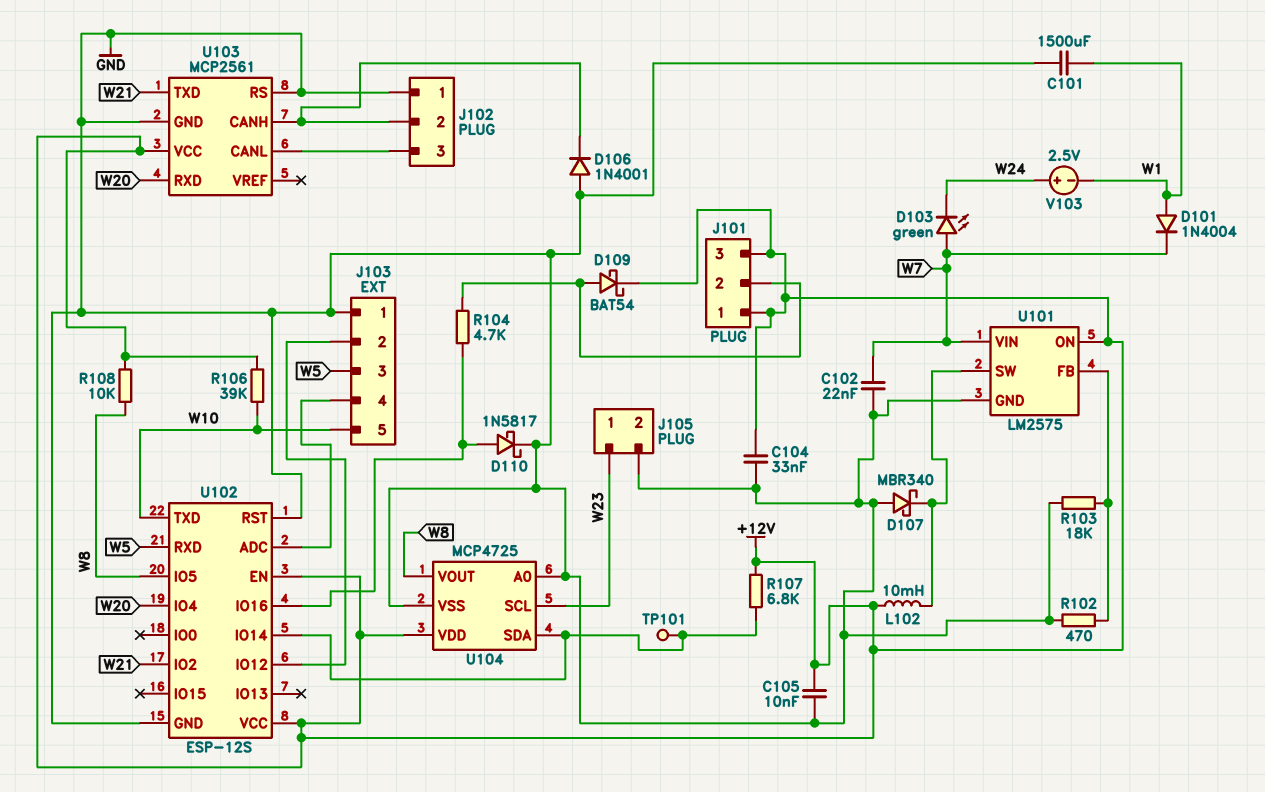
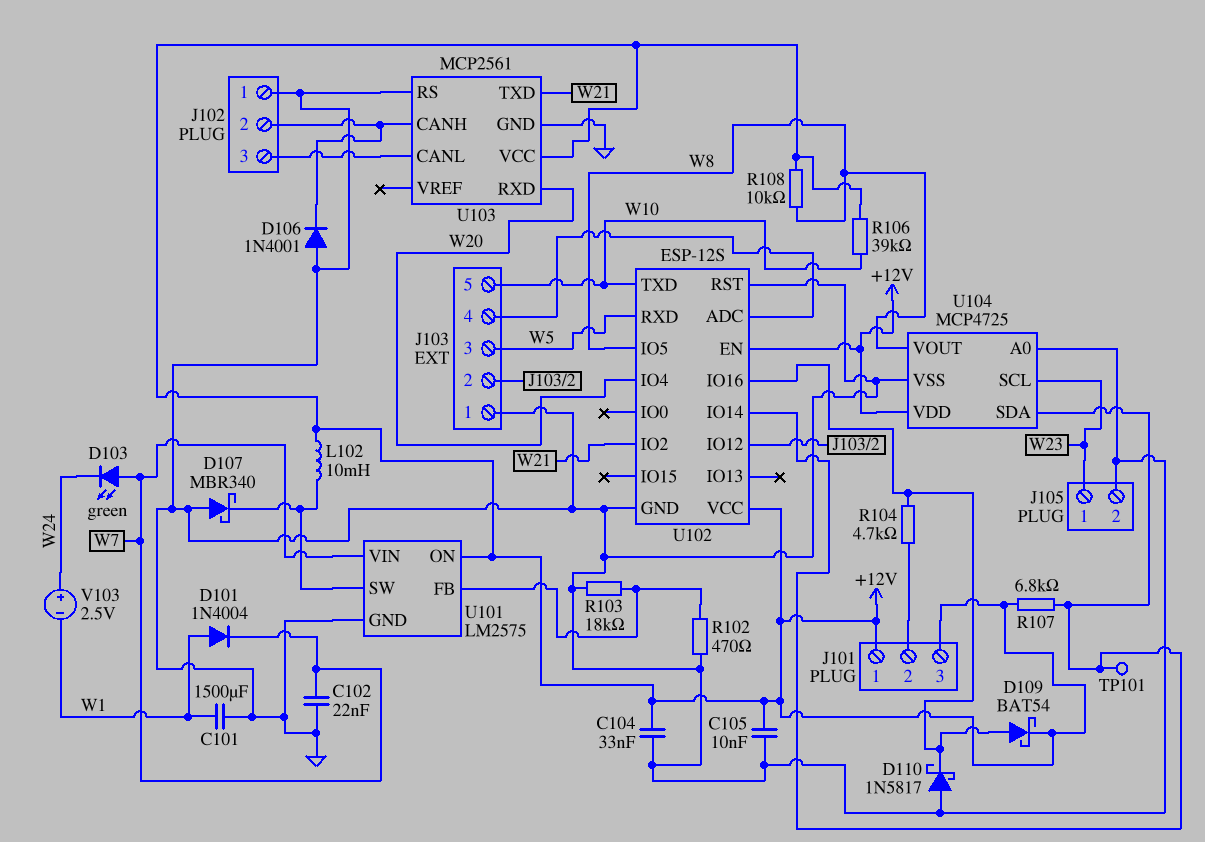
D109: schottky BAT54 (A J101/2, K +12V) -> schottky BAT54 (A U102/IO16, K +12V)
D110: schottky 1N5817 (A U102/IO16, K GND) -> schottky 1N5817 (A GND, K U102/IO16)

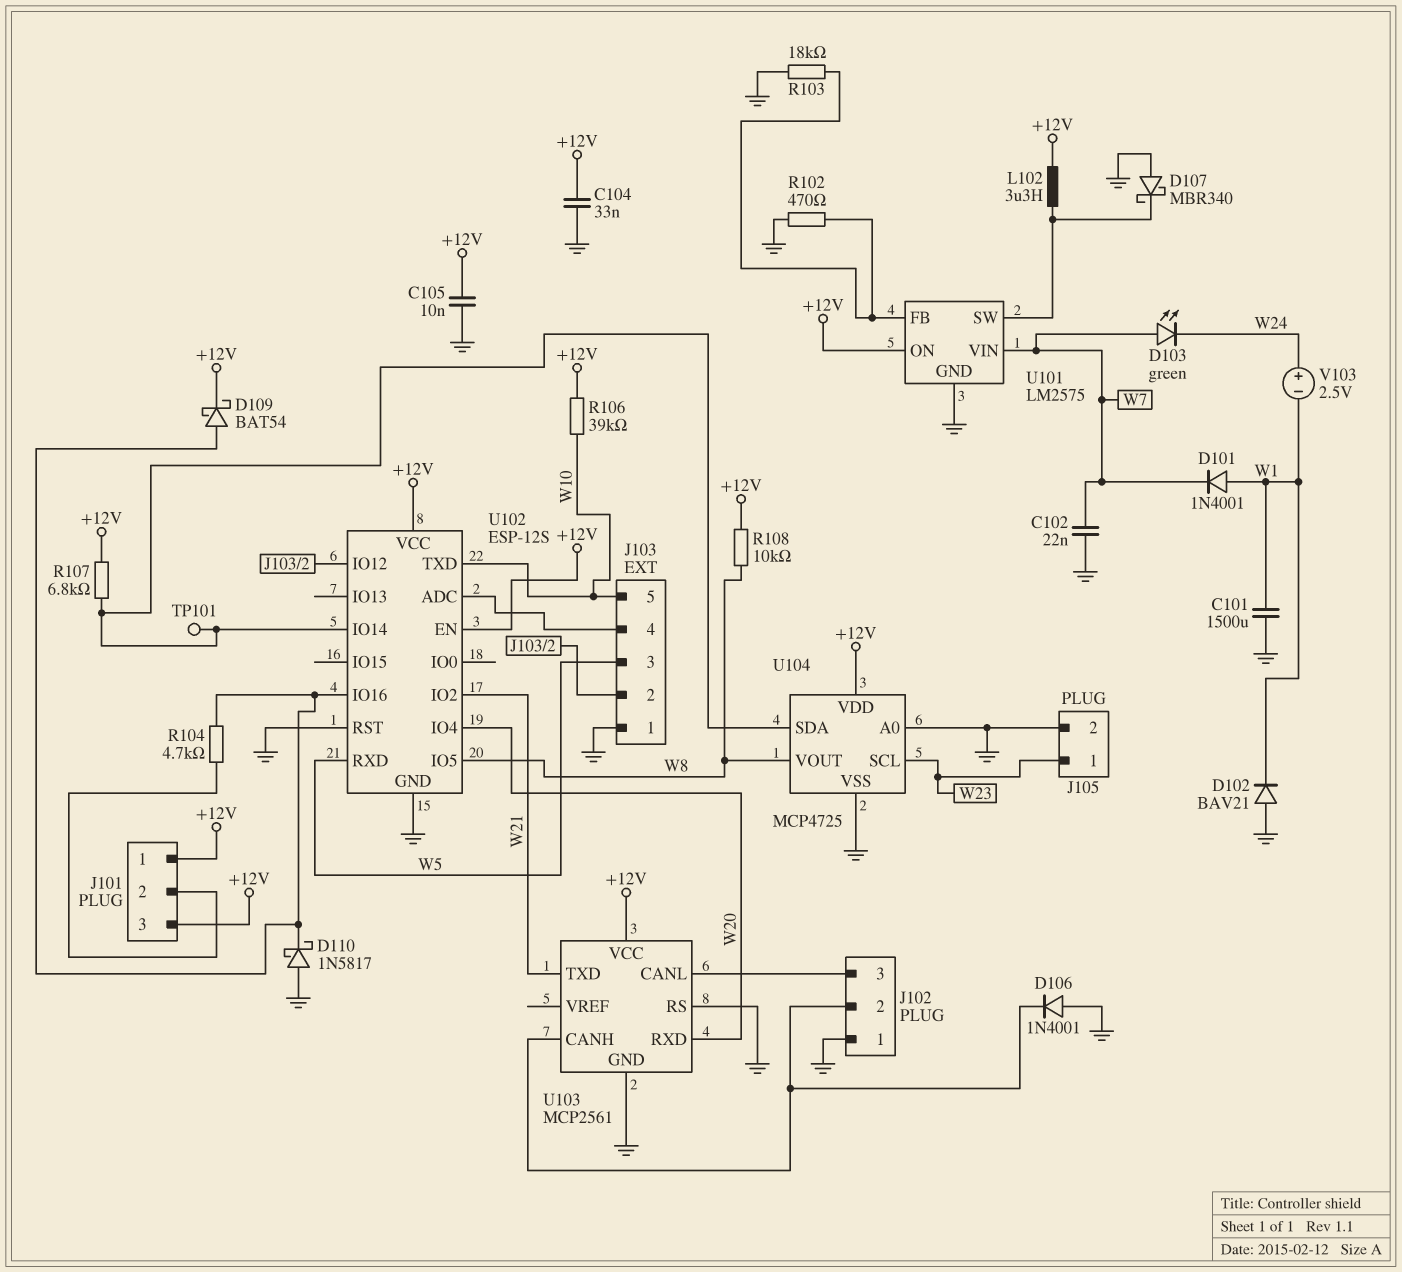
D101: diode 1N4004 (A W1, K W7) -> diode 1N4001 (A W1, K W7)
D102: none -> diode BAV21 (A GND, K W1)
L102: 10mH (+12V, U101/SW) -> 3.3uH (+12V, U101/SW)

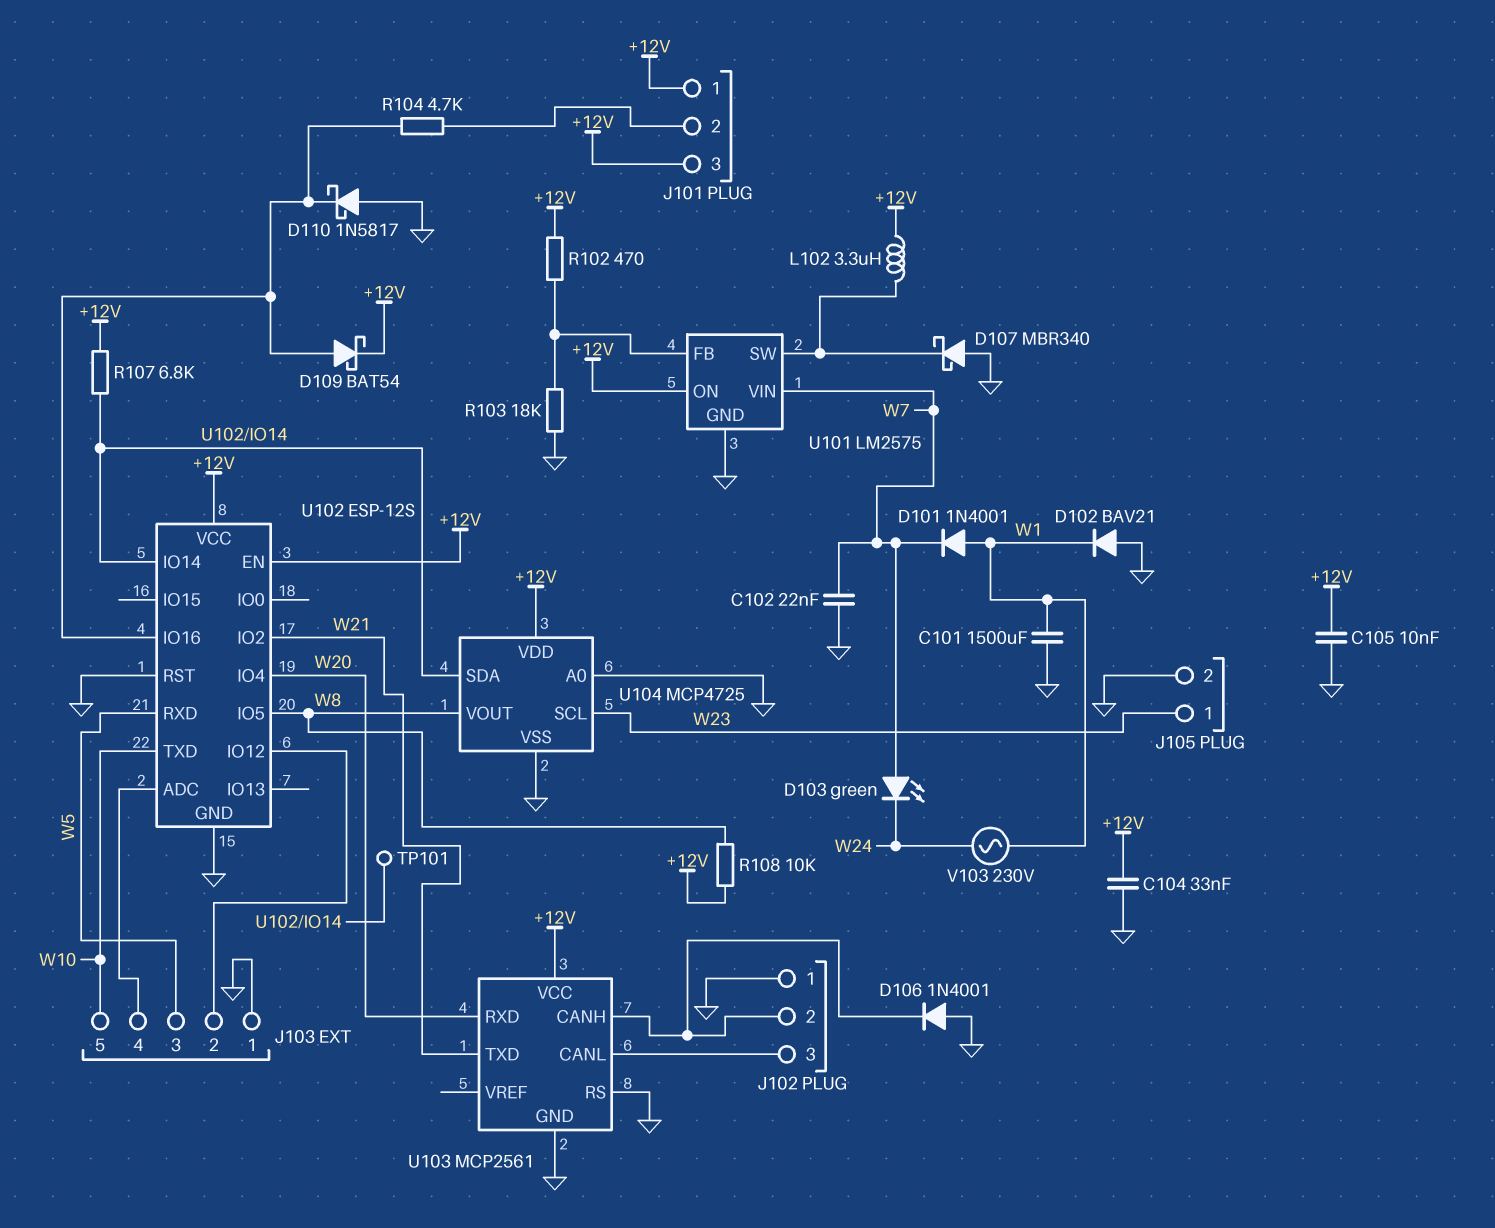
R102: 470 (GND, U101/FB) -> 470 (+12V, U101/FB)
R106: 39k (+12V, W10) -> none
V103: 2.5V (plus W24, minus W1) -> AC 230V (W1, W24)

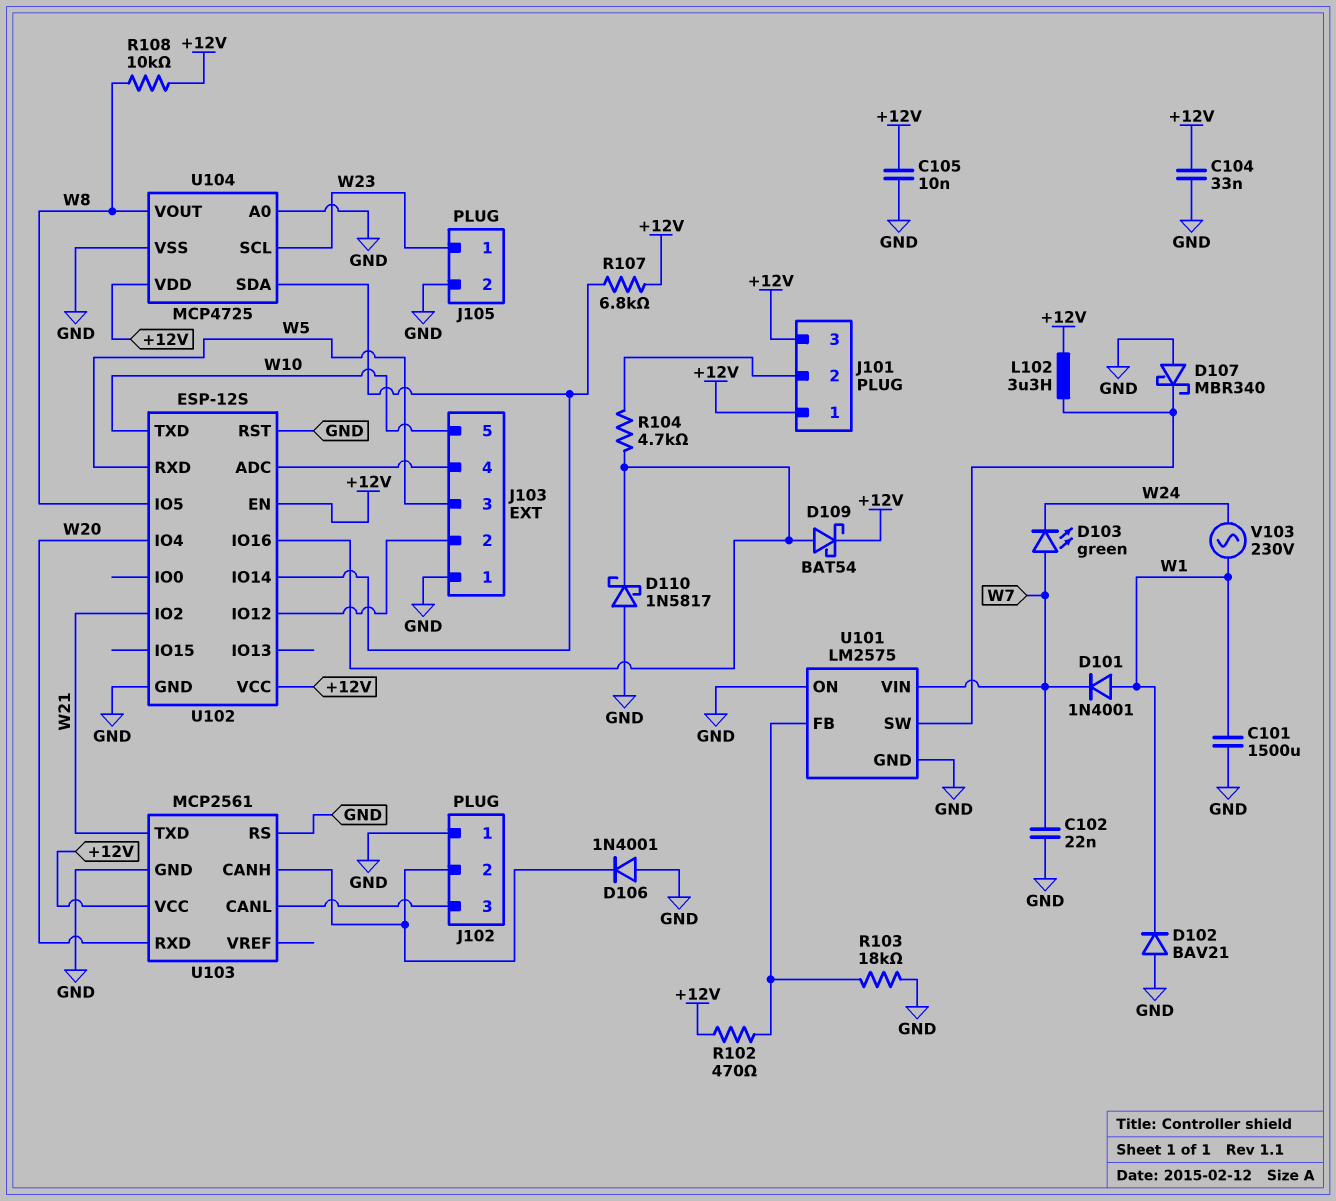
TP101: test point (U102/IO14) -> none
U101 pin ON: +12V -> GND

